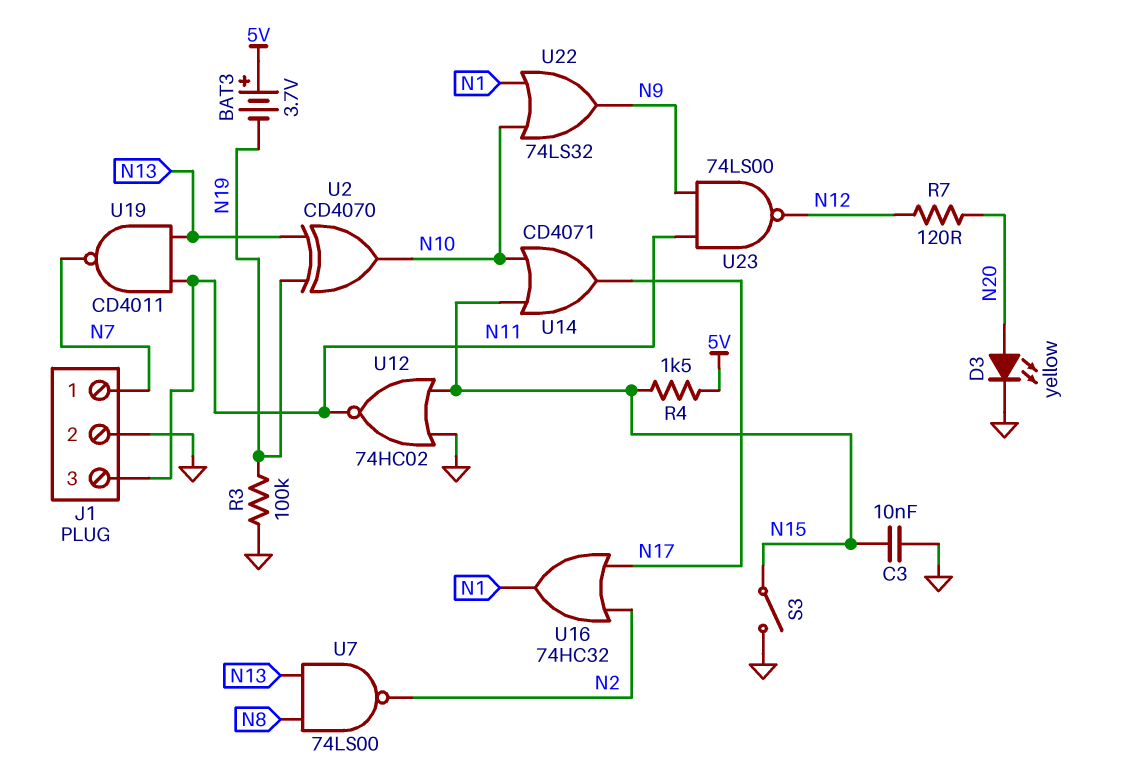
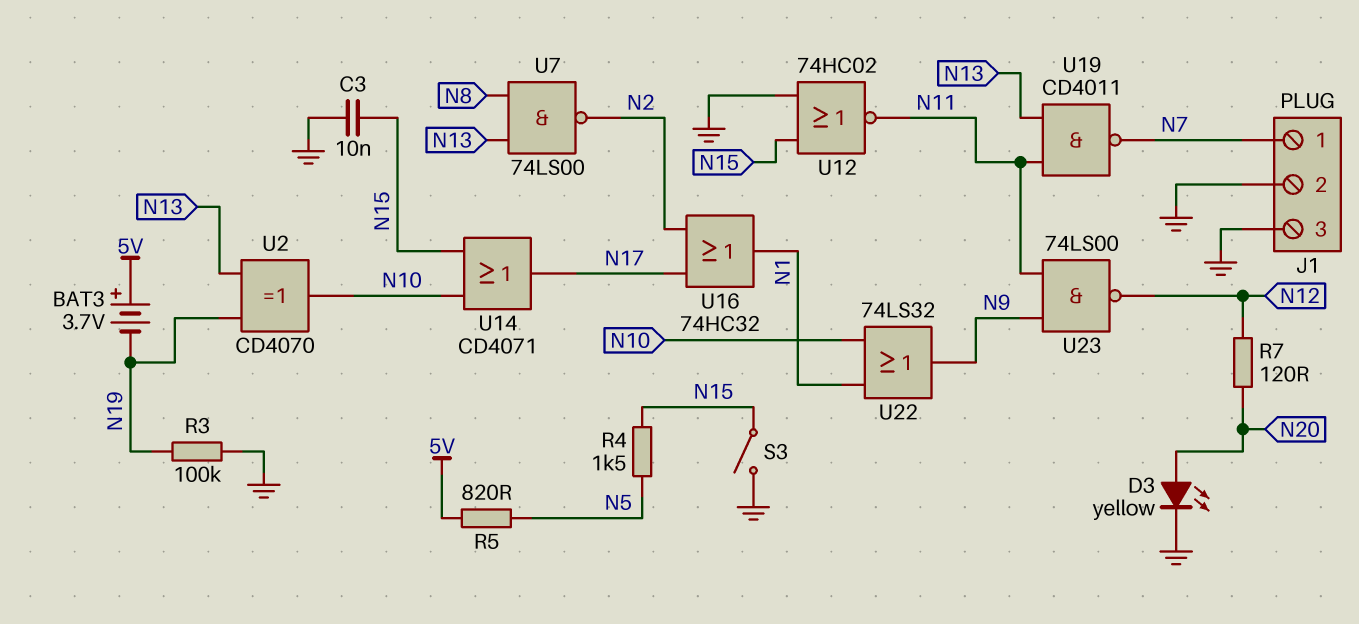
J1 pin 3: N11 -> GND
R4: 1.5k (5V, N15) -> 1.5k (N5, N15)
R5: none -> 820 (5V, N5)

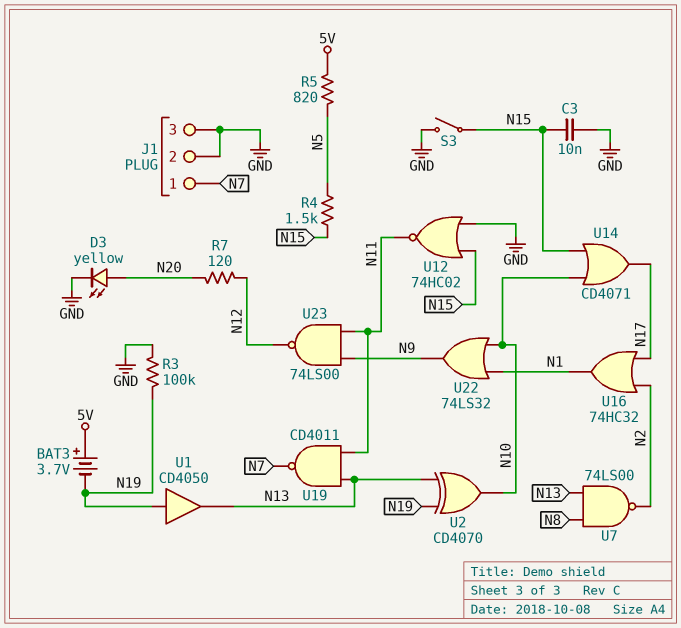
U1: none -> buffer CD4050 (in N19, out N13)

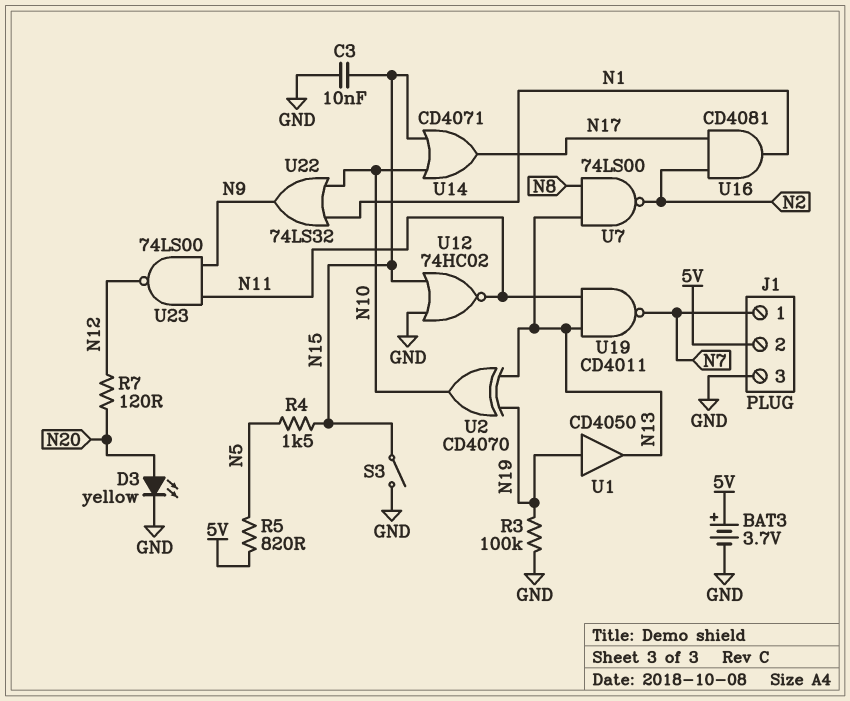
BAT3: 3.7V (plus 5V, minus N19) -> 3.7V (plus 5V, minus GND)
J1 pin 2: GND -> 5V
U16: OR 74HC32 (in N2, in N17, out N1) -> AND CD4081 (in N2, in N17, out N1)

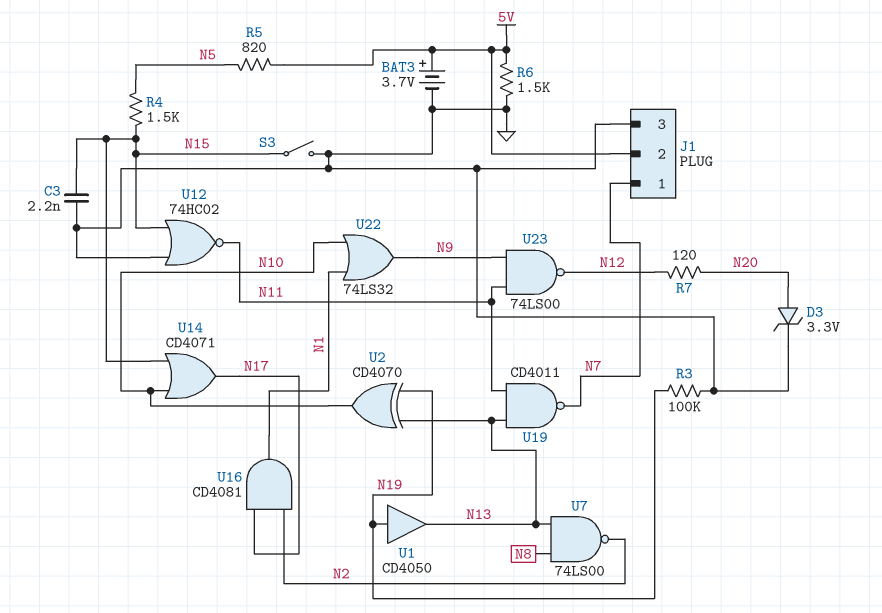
C3: 10nF (GND, N15) -> 2.2nF (GND, N15)
D3: LED yellow (A N20, K GND) -> zener 3.3V (A N20, K GND)
R6: none -> 1.5k (5V, GND)

